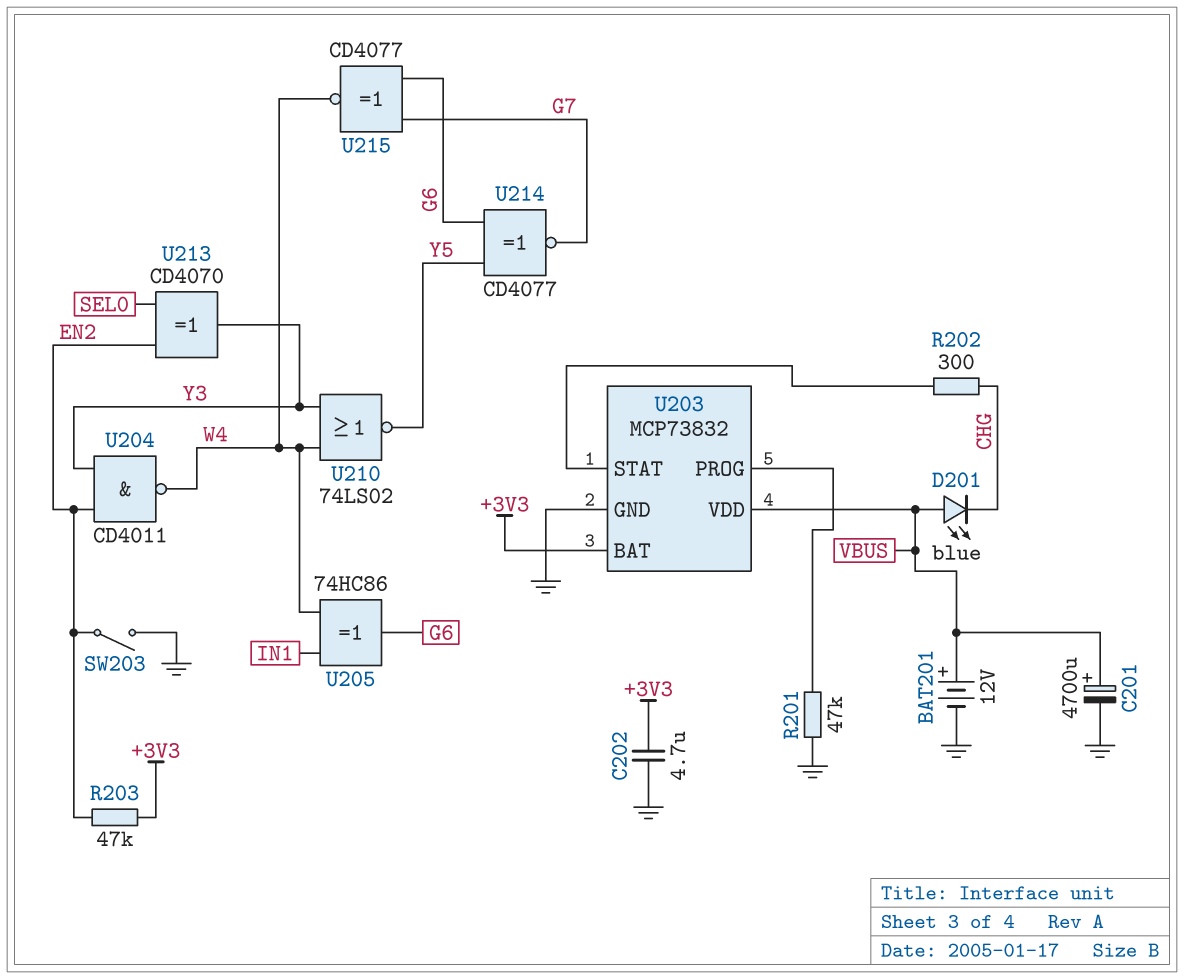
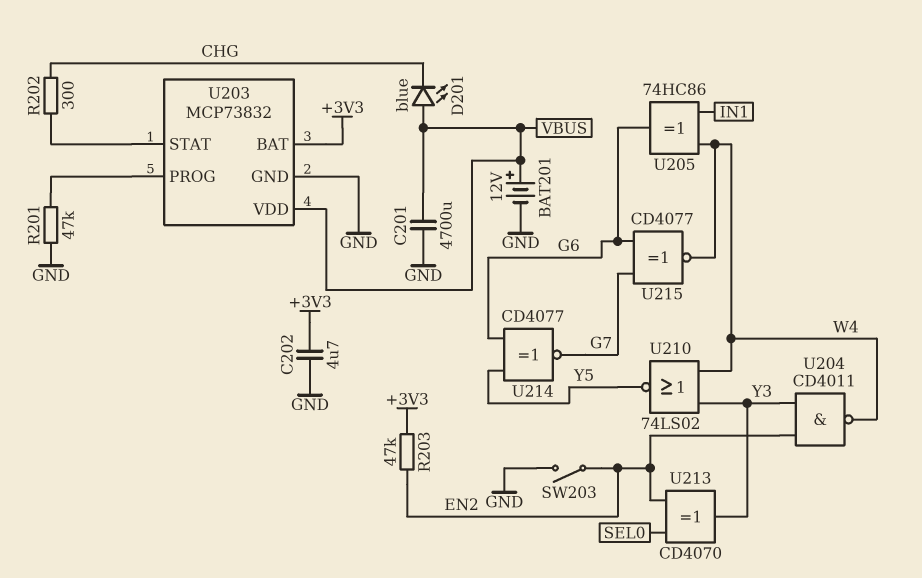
C201: 4700uF (plus VBUS, minus GND) -> 4700uF (GND, VBUS)

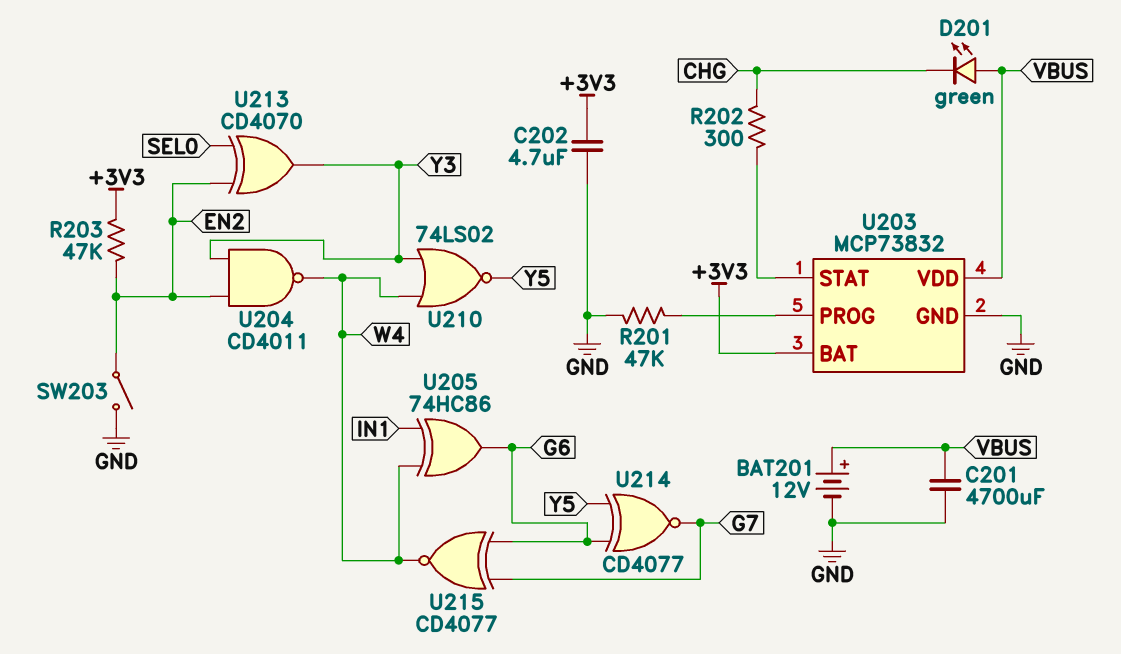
D201: LED blue (A VBUS, K CHG) -> LED green (A VBUS, K CHG)

